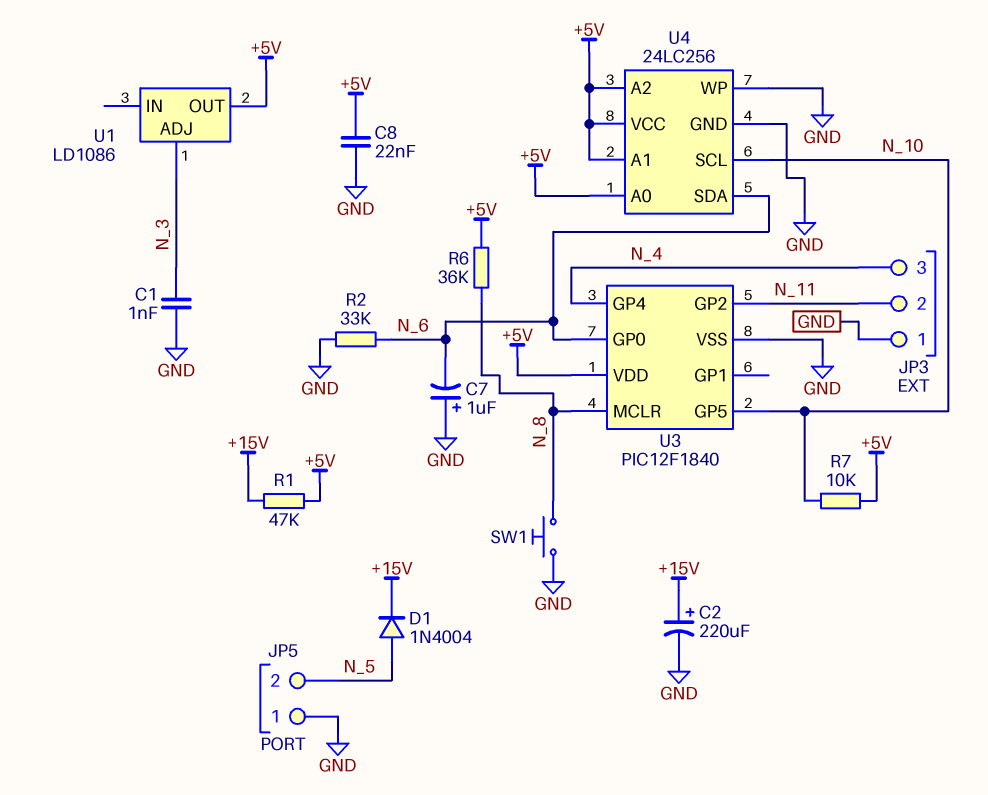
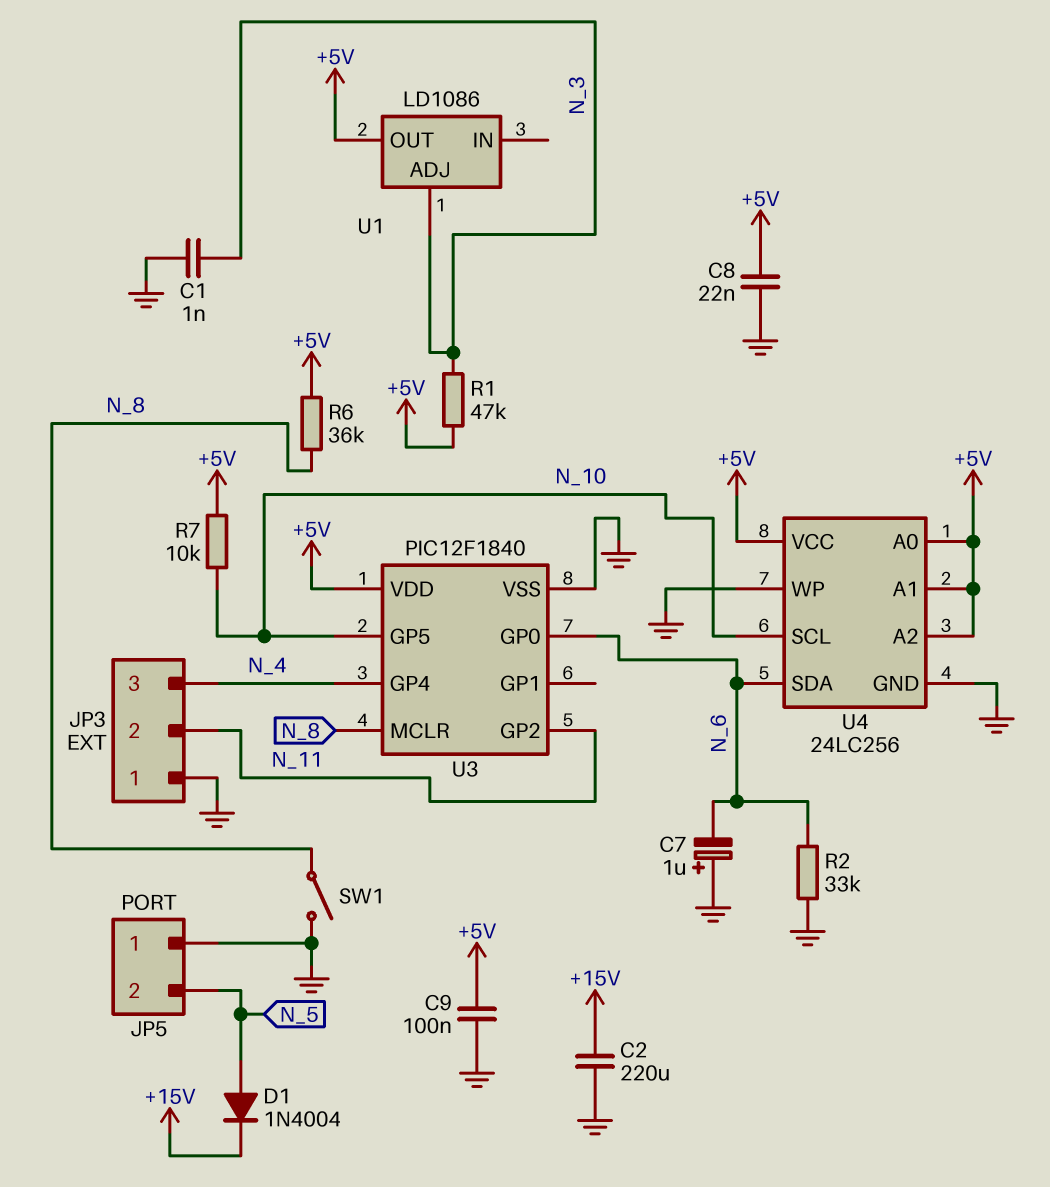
C2: 220uF (plus +15V, minus GND) -> 220uF (+15V, GND)
C9: none -> 100nF (+5V, GND)
R1: 47k (+5V, +15V) -> 47k (+5V, N_3)
SW1: button (GND, N_8) -> switch (GND, N_8)

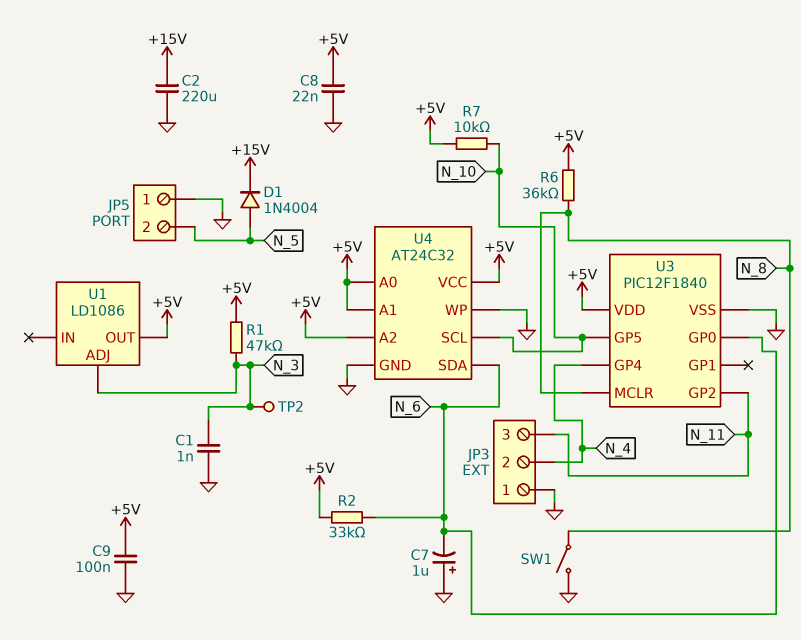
JP3 pin 2: N_11 -> N_4
JP3 pin 3: N_4 -> N_11
R2: 33k (GND, N_6) -> 33k (+5V, N_6)
TP2: none -> test point (N_3)
U4: 24LC256 -> AT24C32

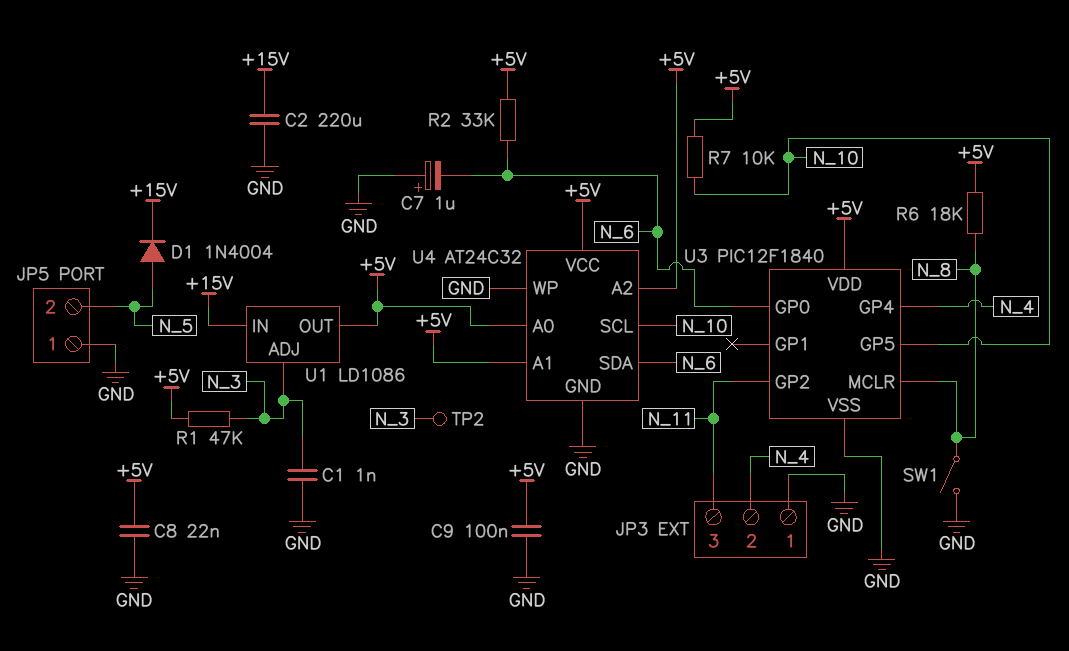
R6: 36k (+5V, N_8) -> 18k (+5V, N_8)
U1 pin IN: none -> +15V

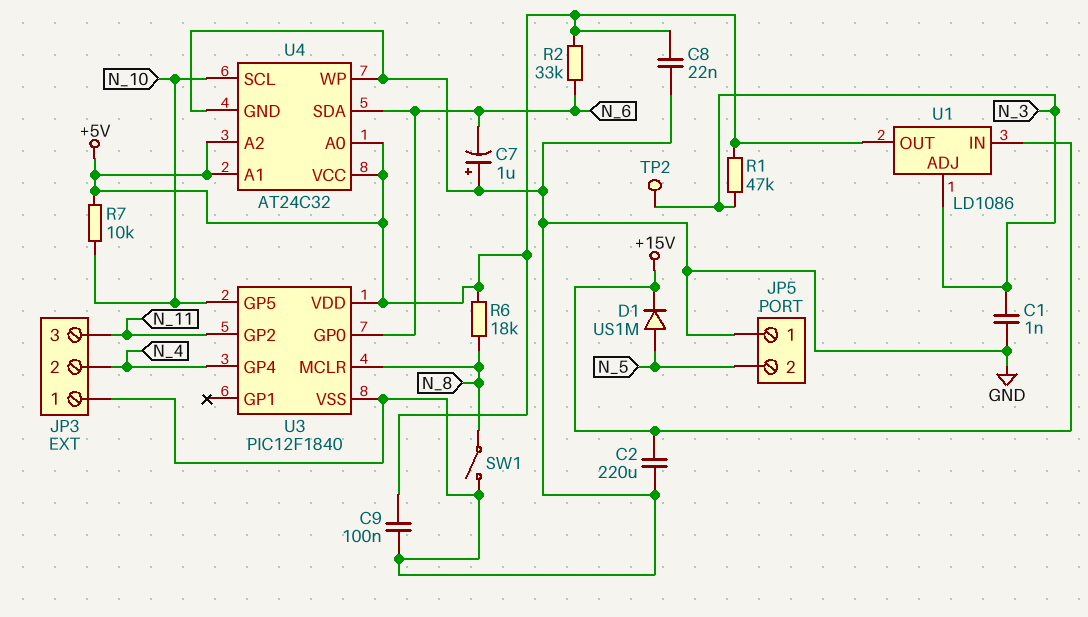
D1: diode 1N4004 (A N_5, K +15V) -> diode US1M (A N_5, K +15V)

